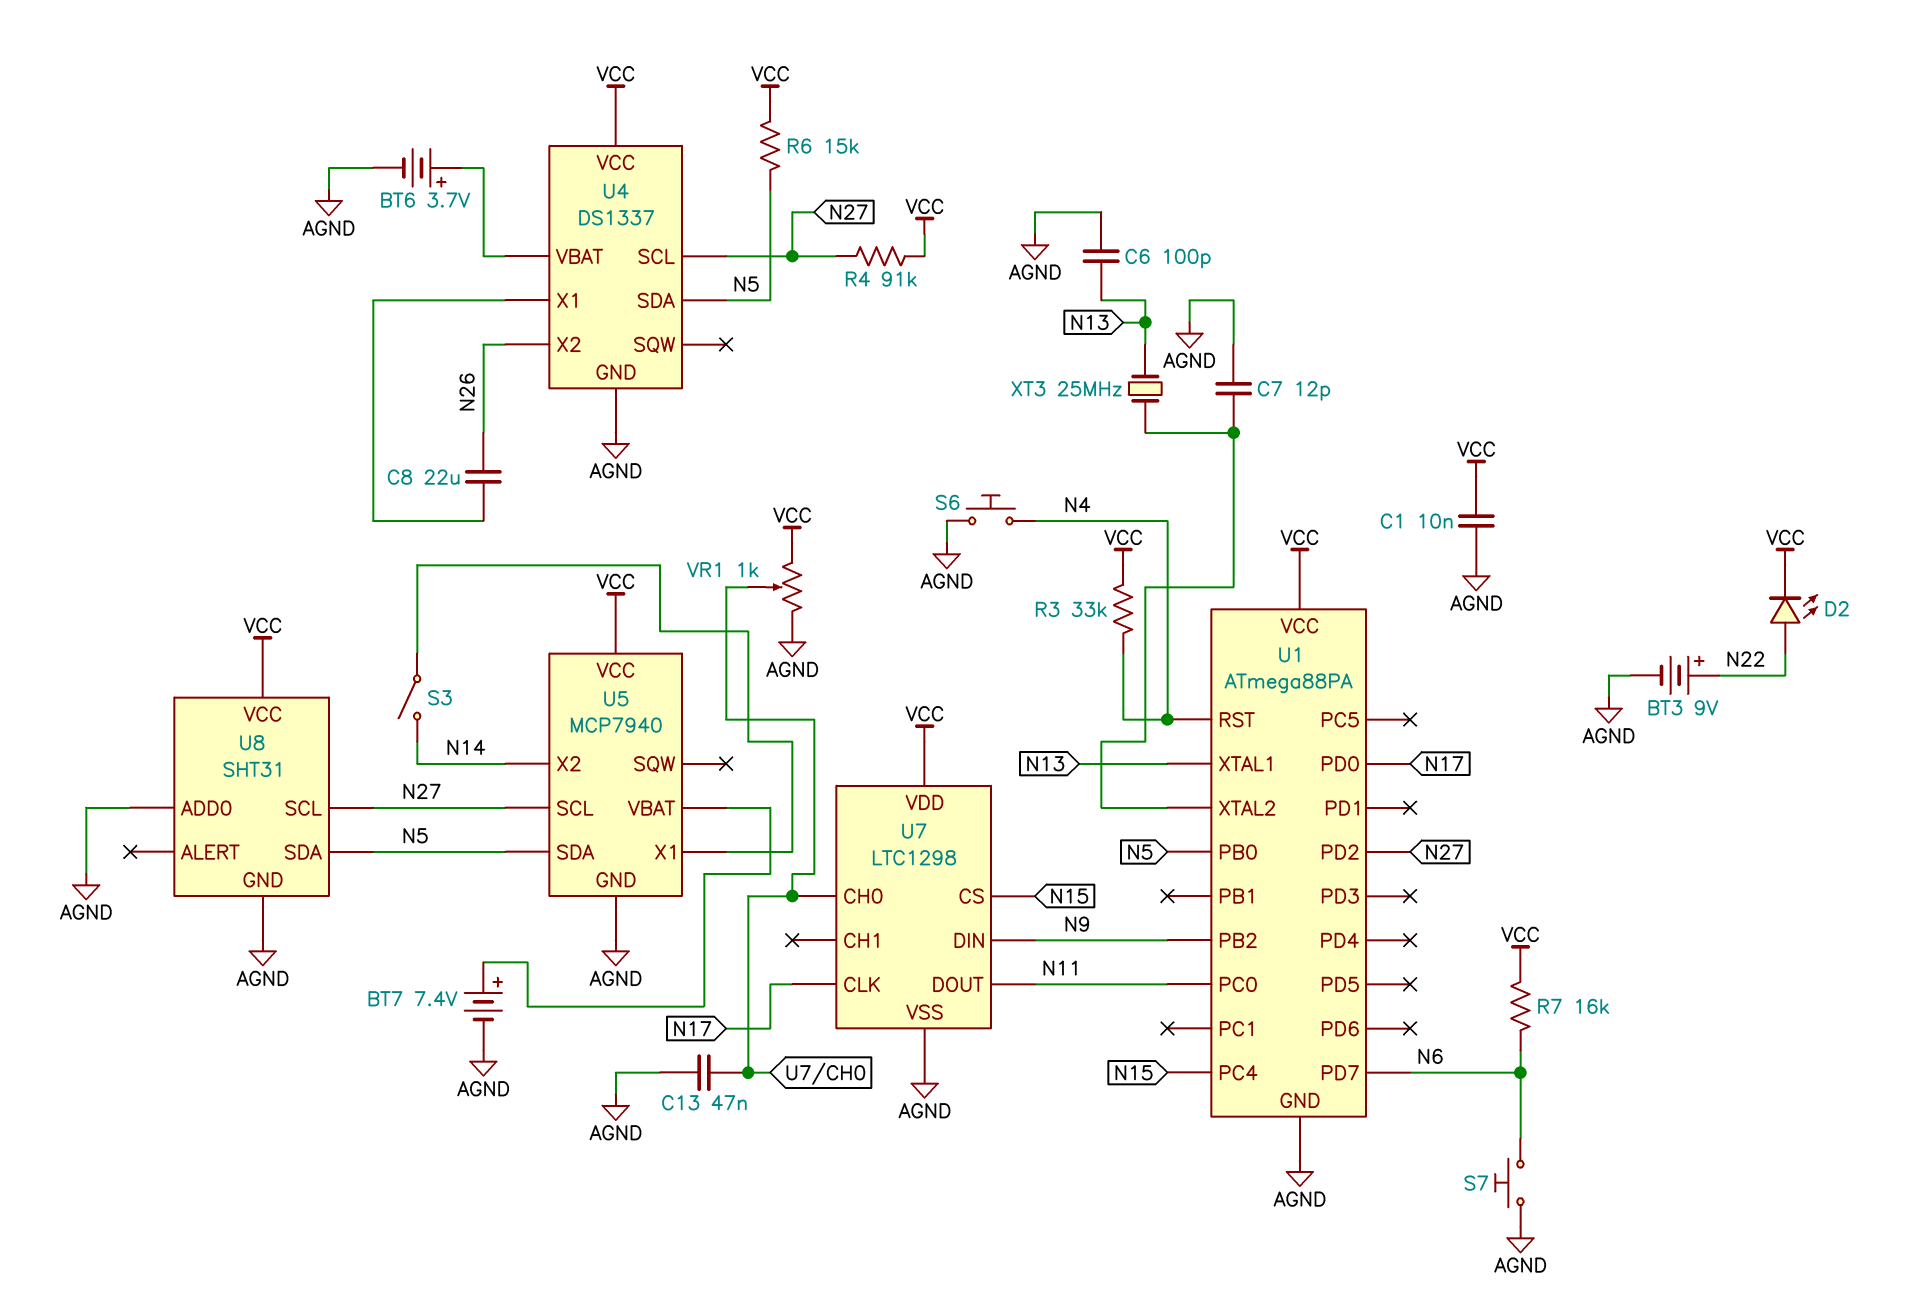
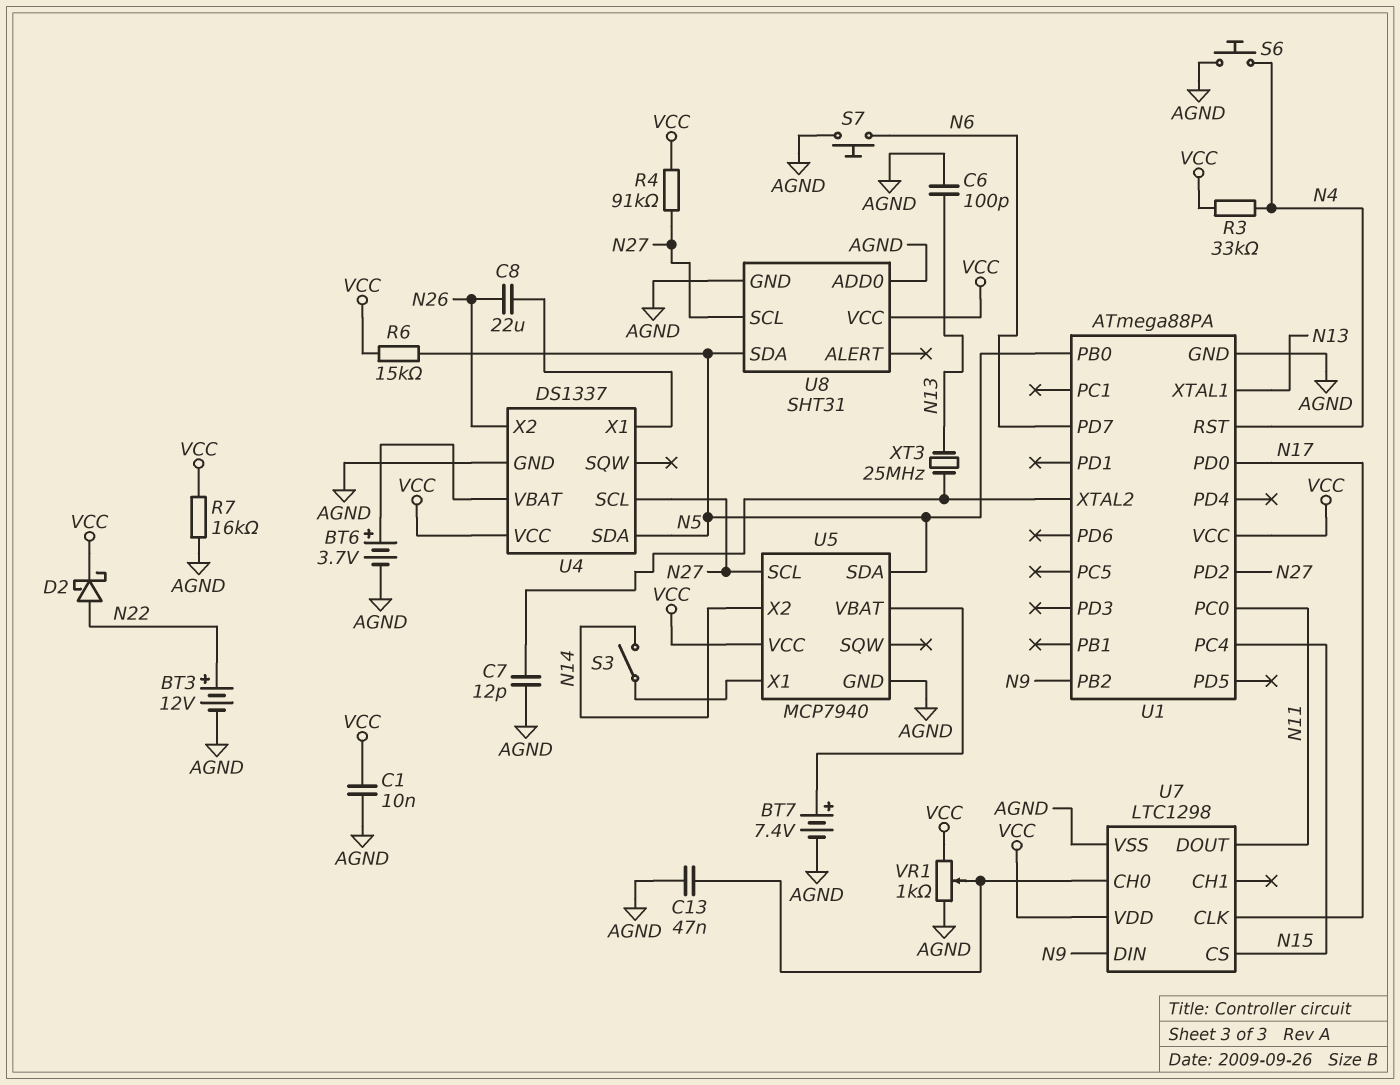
BT3: 9V (plus N22, minus AGND) -> 12V (plus N22, minus AGND)
D2: LED (A N22, K VCC) -> schottky (A N22, K VCC)
R7: 16k (N6, VCC) -> 16k (AGND, VCC)

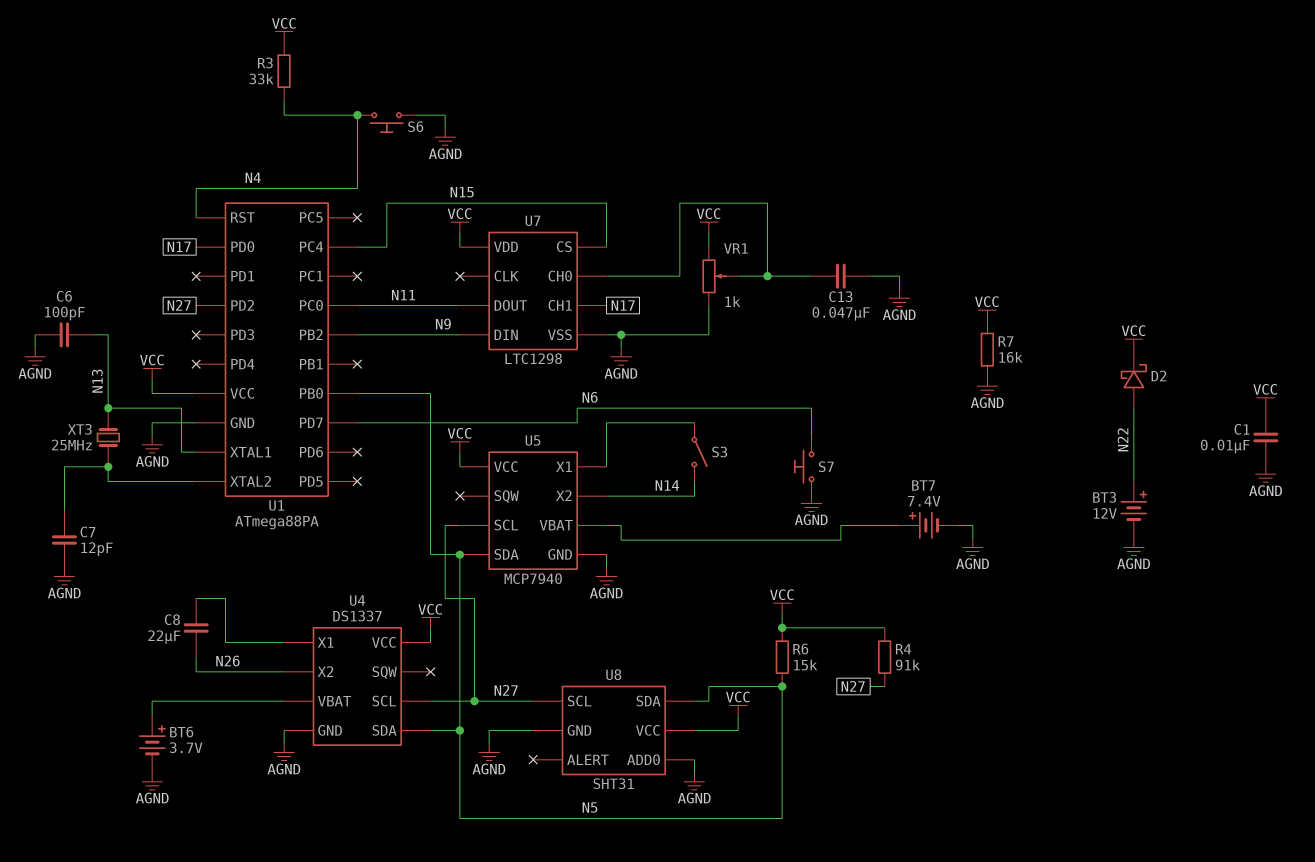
U7 pin CH1: none -> N17
U7 pin CLK: N17 -> none

